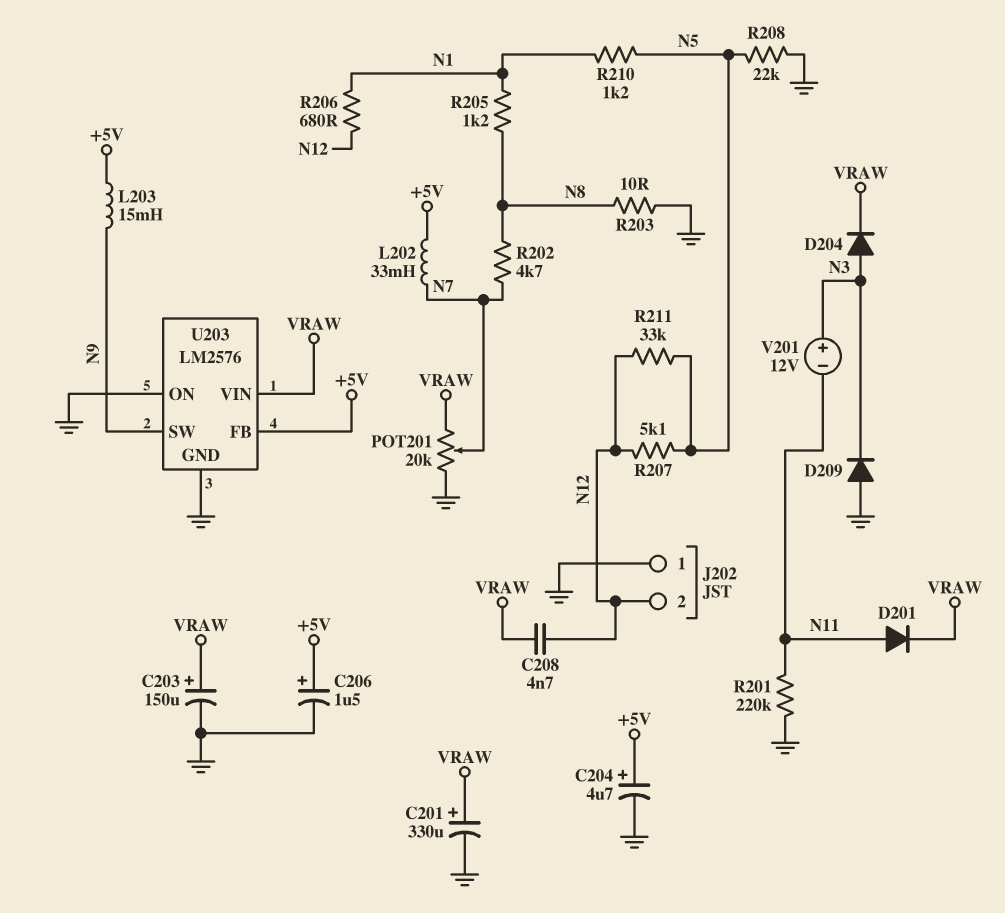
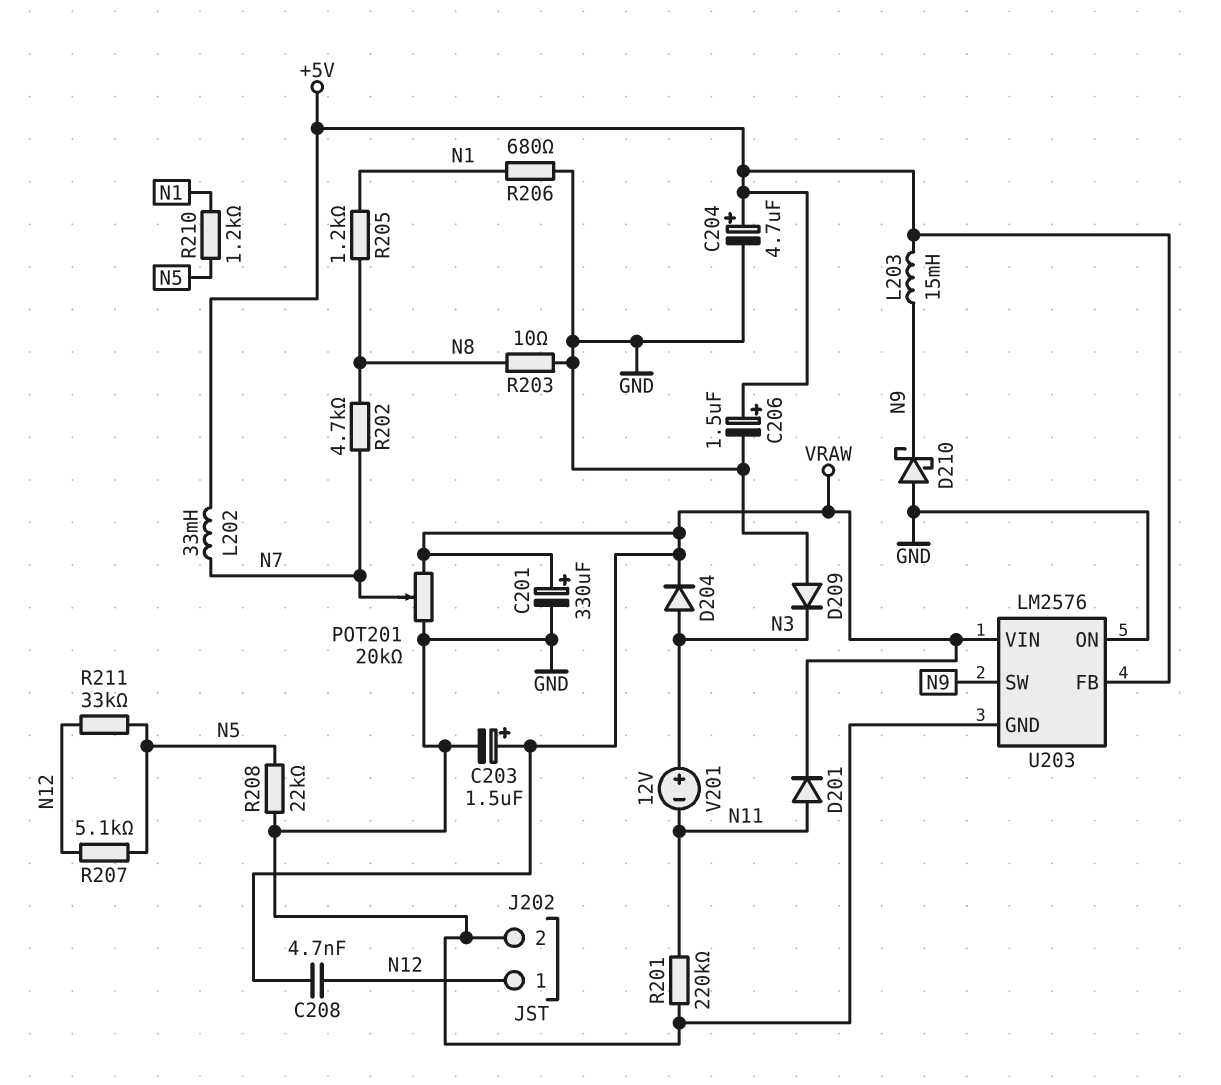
C203: 150uF (plus VRAW, minus GND) -> 1.5uF (plus VRAW, minus GND)
D210: none -> schottky (A GND, K N9)
J202 pin 1: GND -> N12
J202 pin 2: N12 -> GND
R206: 680 (N1, N12) -> 680 (GND, N1)

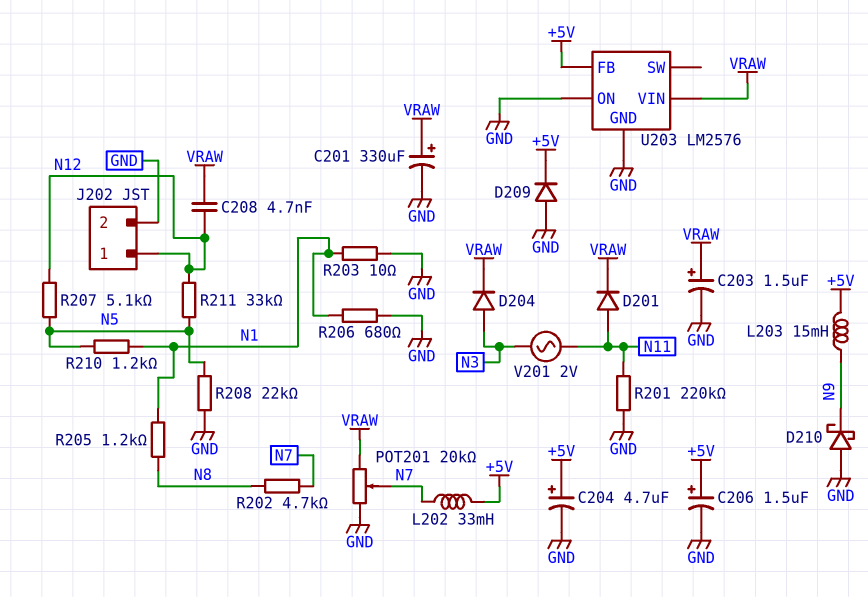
D209: diode (A GND, K N3) -> diode (A GND, K +5V)
R203: 10 (GND, N8) -> 10 (GND, N1)
U203 pin SW: N9 -> none
V201: 12V (plus N3, minus N11) -> AC 2V (N3, N11)

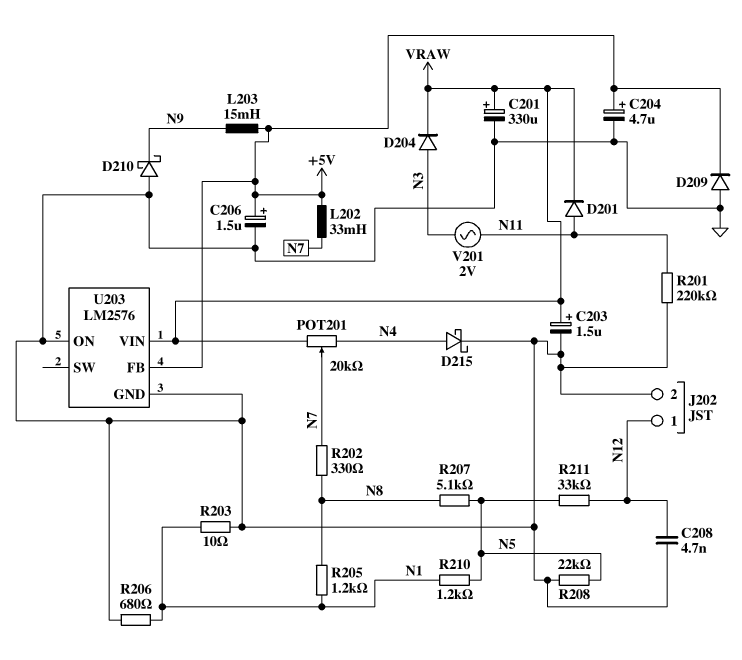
C208: 4.7nF (N12, VRAW) -> 4.7nF (GND, N12)
D215: none -> schottky (A N4, K GND)
POT201: 20k (GND, VRAW, wiper N7) -> 20k (N4, VRAW, wiper N7)
R202: 4.7k (N7, N8) -> 330 (N7, N8)
R207: 5.1k (N5, N12) -> 5.1k (N5, N8)

